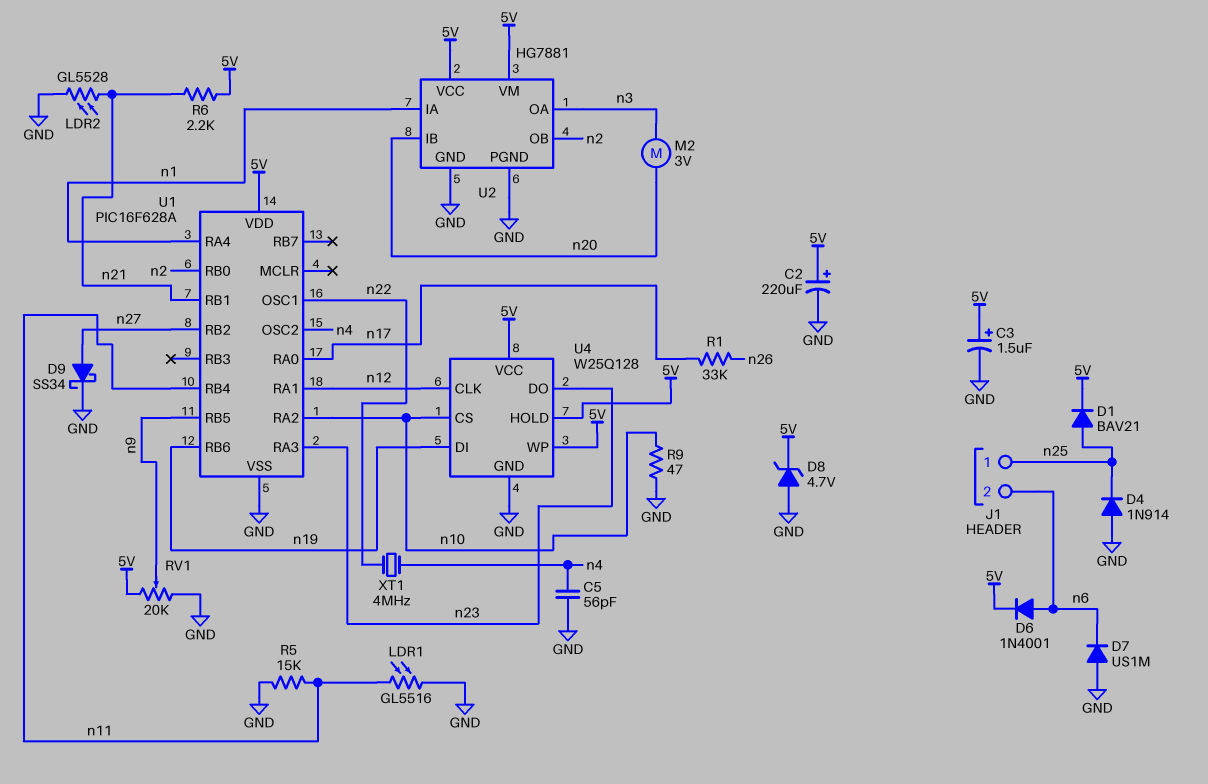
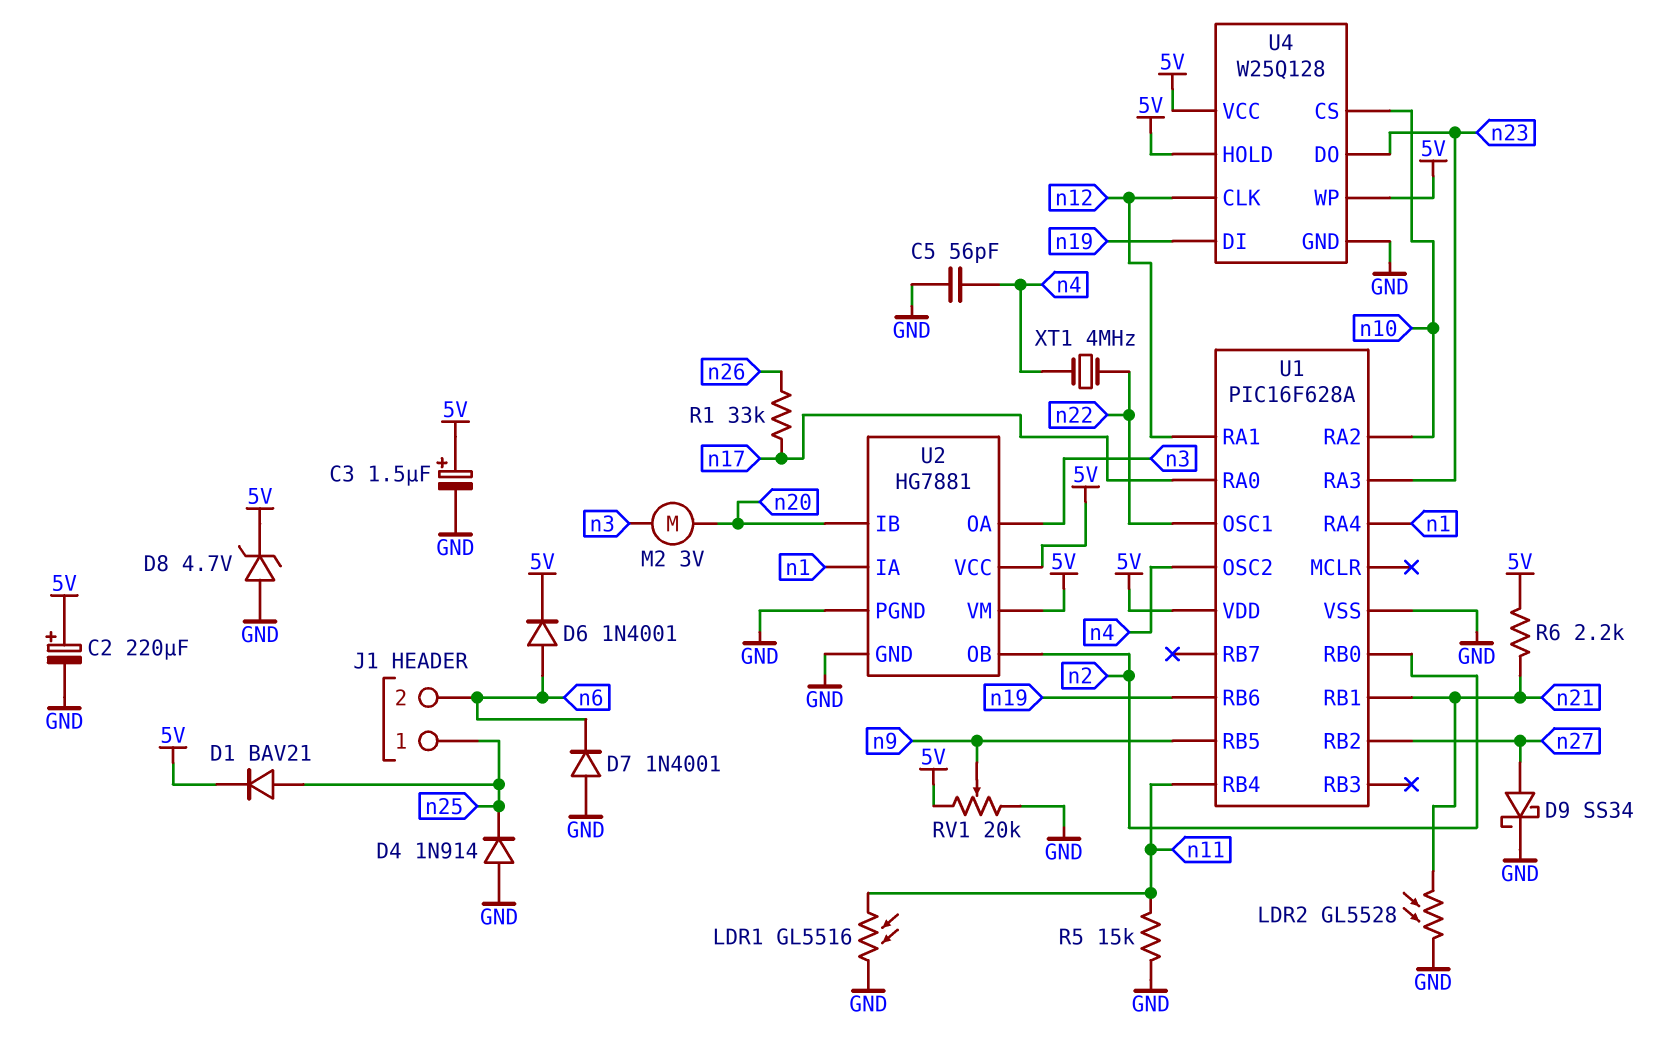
D7: diode US1M (A GND, K n6) -> diode 1N4001 (A GND, K n6)
R9: 47 (GND, n10) -> none

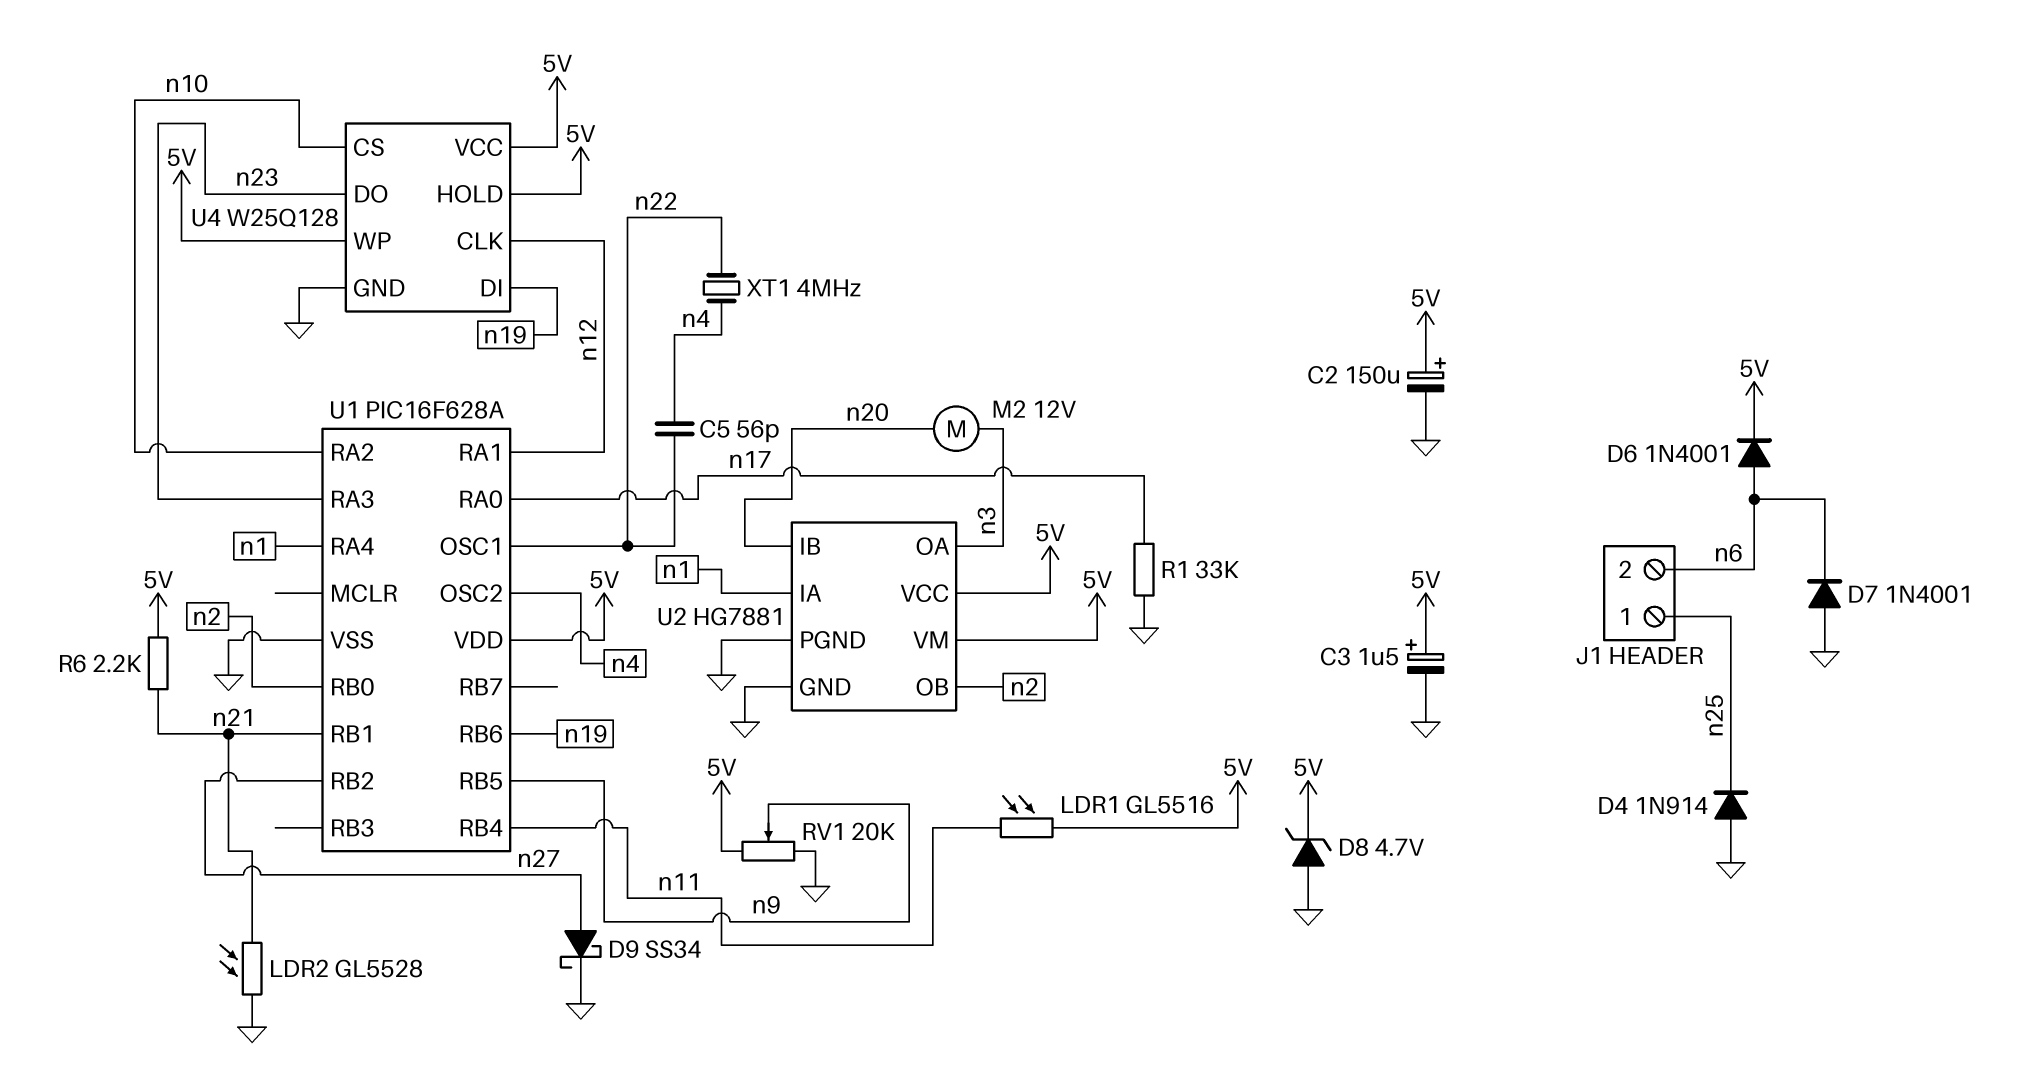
C2: 220uF (plus 5V, minus GND) -> 150uF (plus 5V, minus GND)
C5: 56pF (GND, n4) -> 56pF (n4, n22)
D1: diode BAV21 (A n25, K 5V) -> none
LDR1: GL5516 (GND, n11) -> GL5516 (5V, n11)
M2: motor 3V (n3, n20) -> motor 12V (n3, n20)
R1: 33k (n17, n26) -> 33k (GND, n17)
R5: 15k (GND, n11) -> none

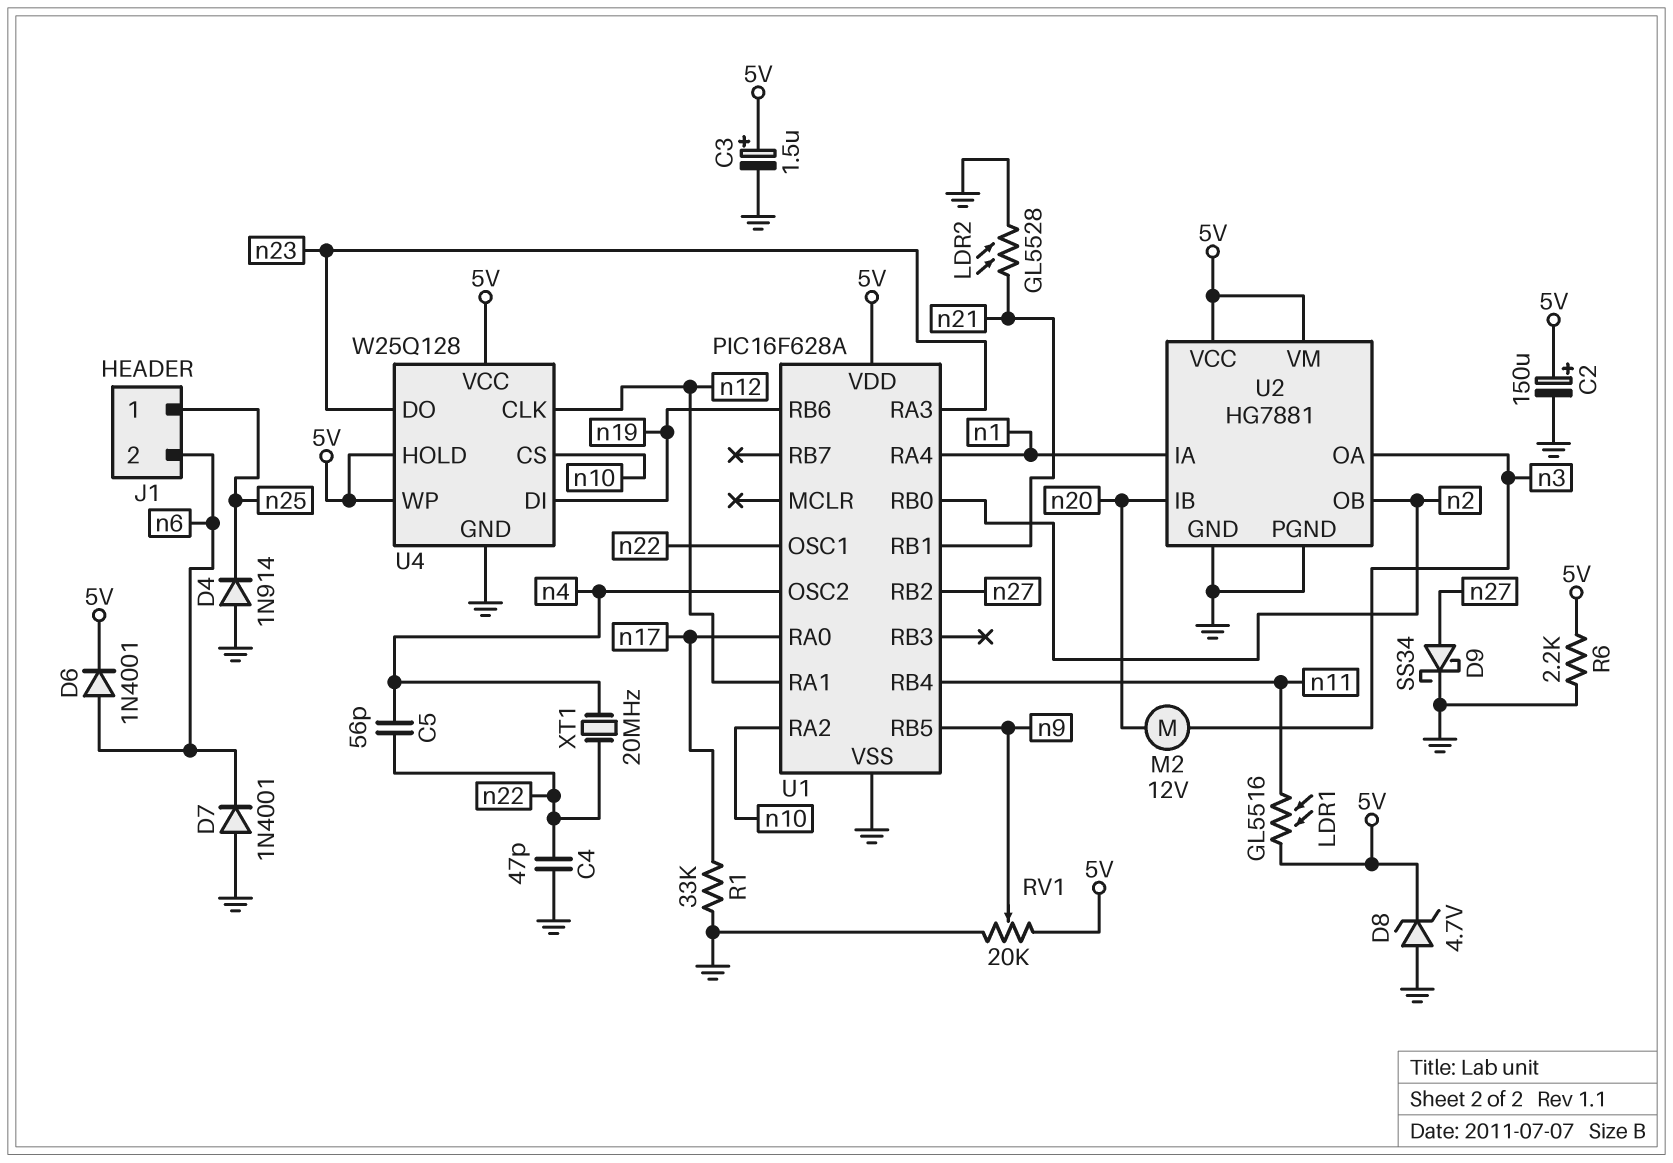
C4: none -> 47pF (GND, n22)
R6: 2.2k (5V, n21) -> 2.2k (5V, GND)
XT1: 4MHz (n4, n22) -> 20MHz (n4, n22)

